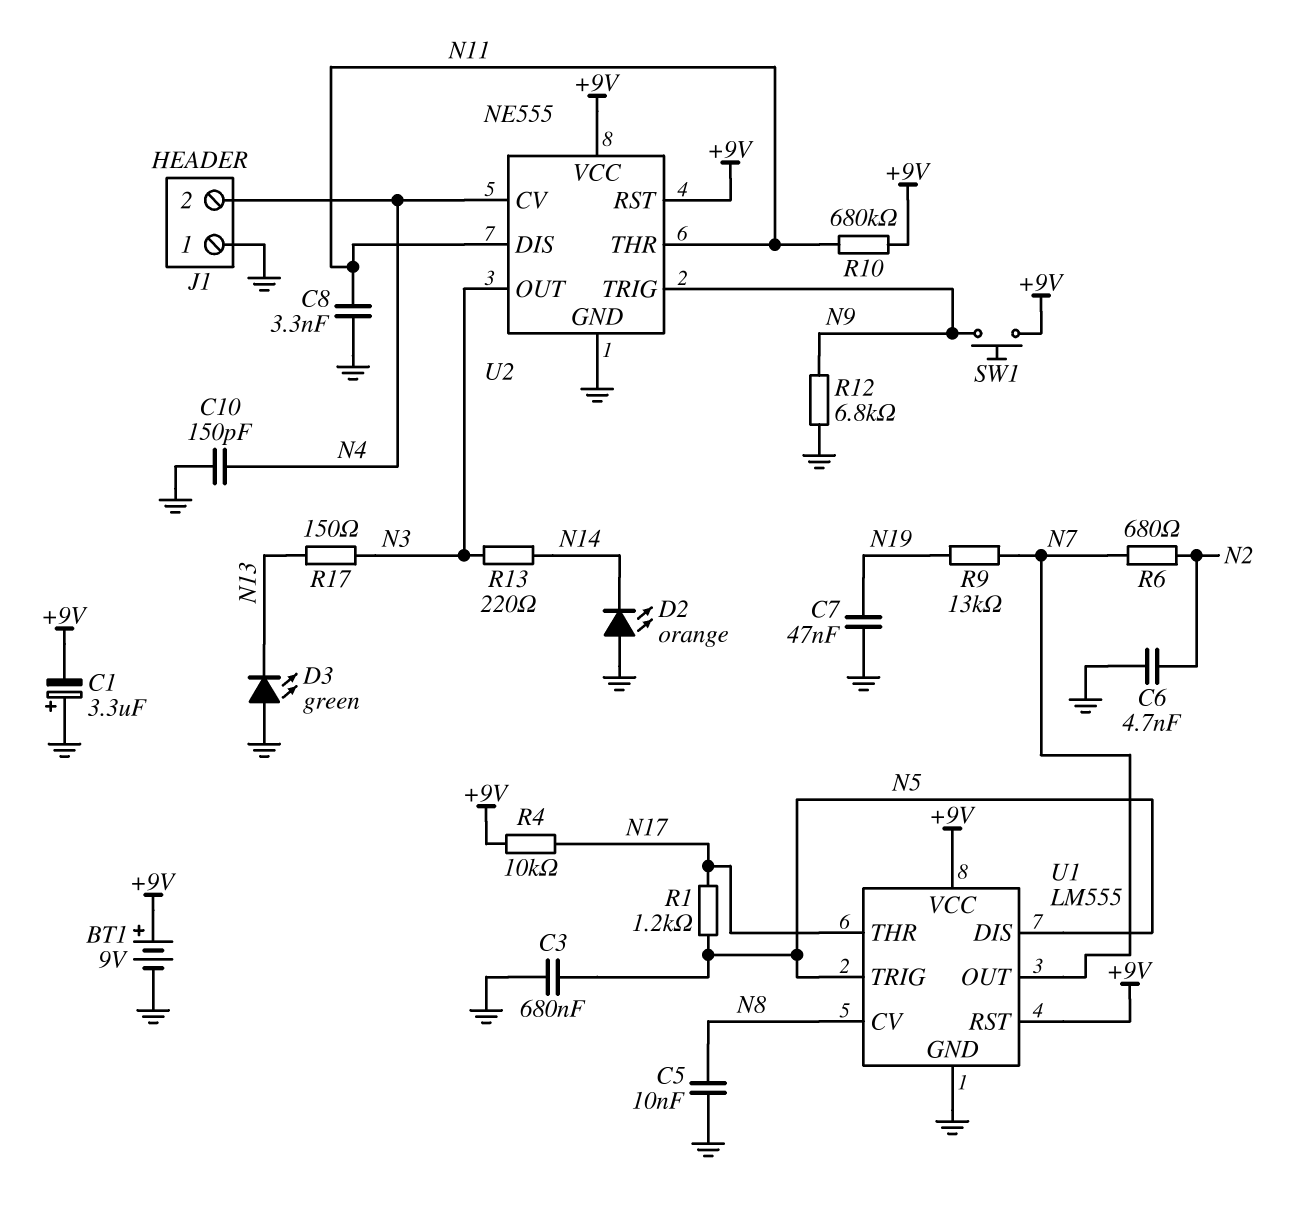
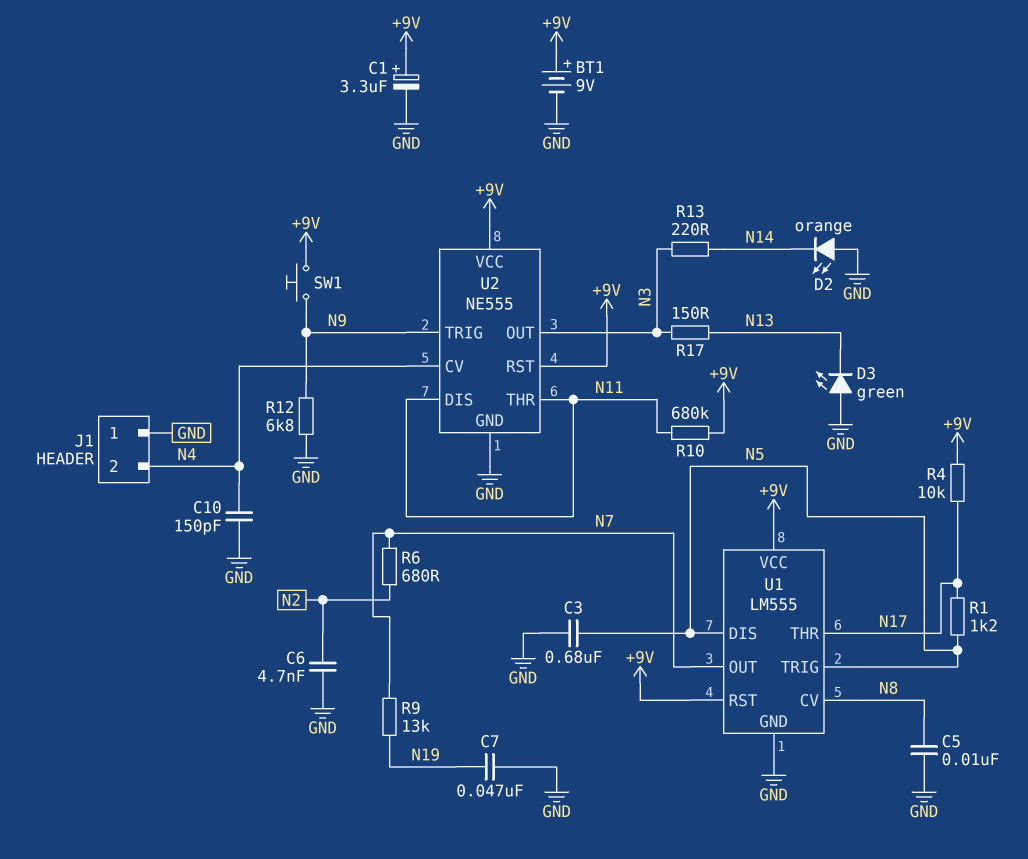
C1: 3.3uF (plus GND, minus +9V) -> 3.3uF (plus +9V, minus GND)
C8: 3.3nF (GND, N11) -> none

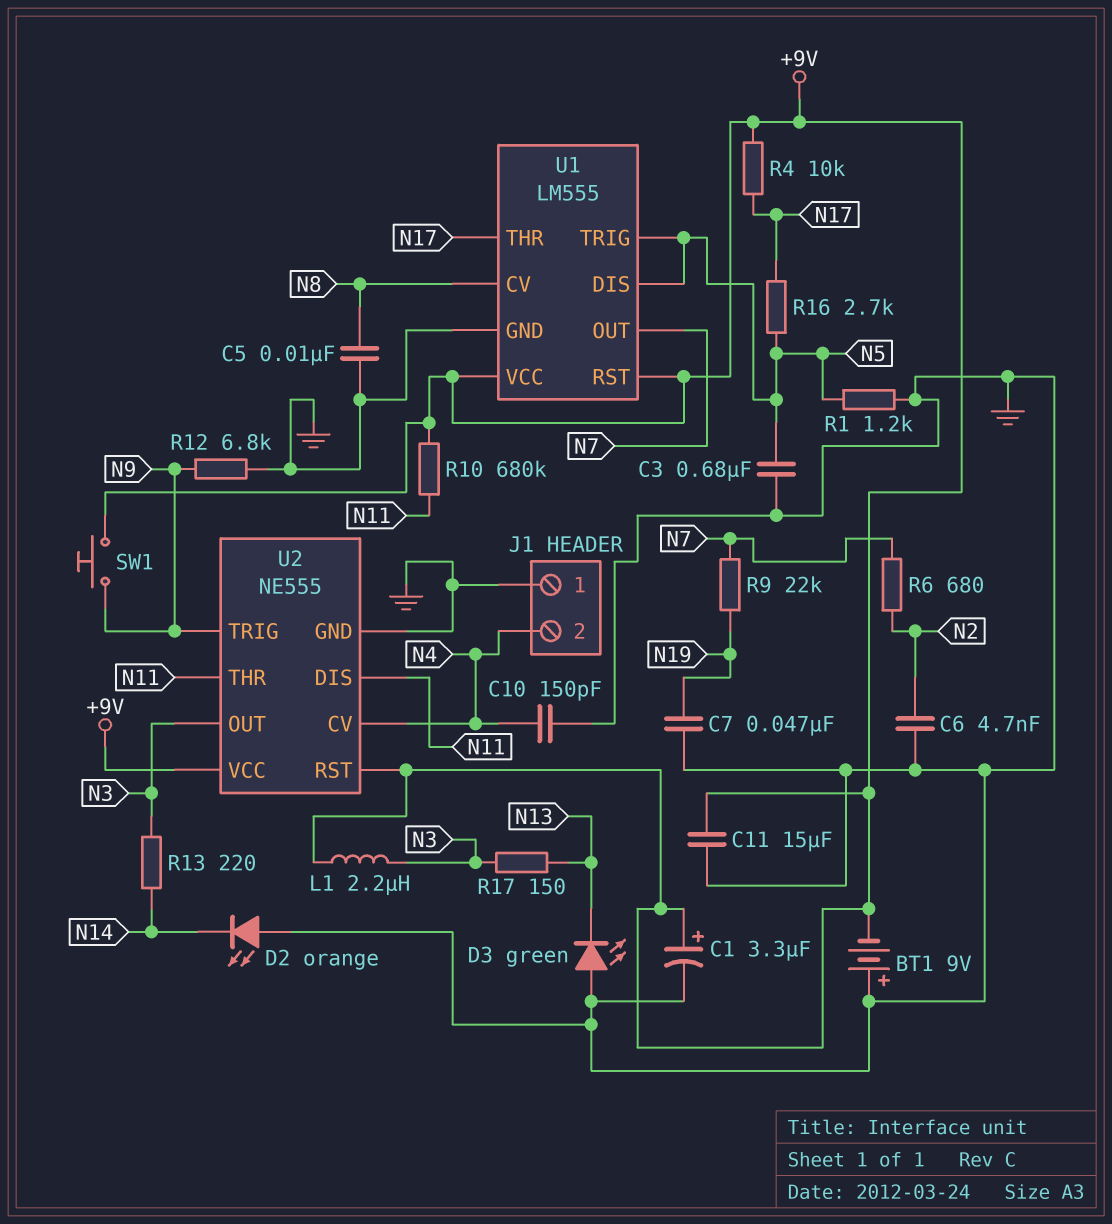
BT1: 9V (plus +9V, minus GND) -> 9V (plus GND, minus +9V)
C11: none -> 15uF (+9V, GND)
L1: none -> 2.2uH (+9V, N3)
R1: 1.2k (N5, N17) -> 1.2k (GND, N5)
R9: 13k (N7, N19) -> 22k (N7, N19)
R16: none -> 2.7k (N5, N17)

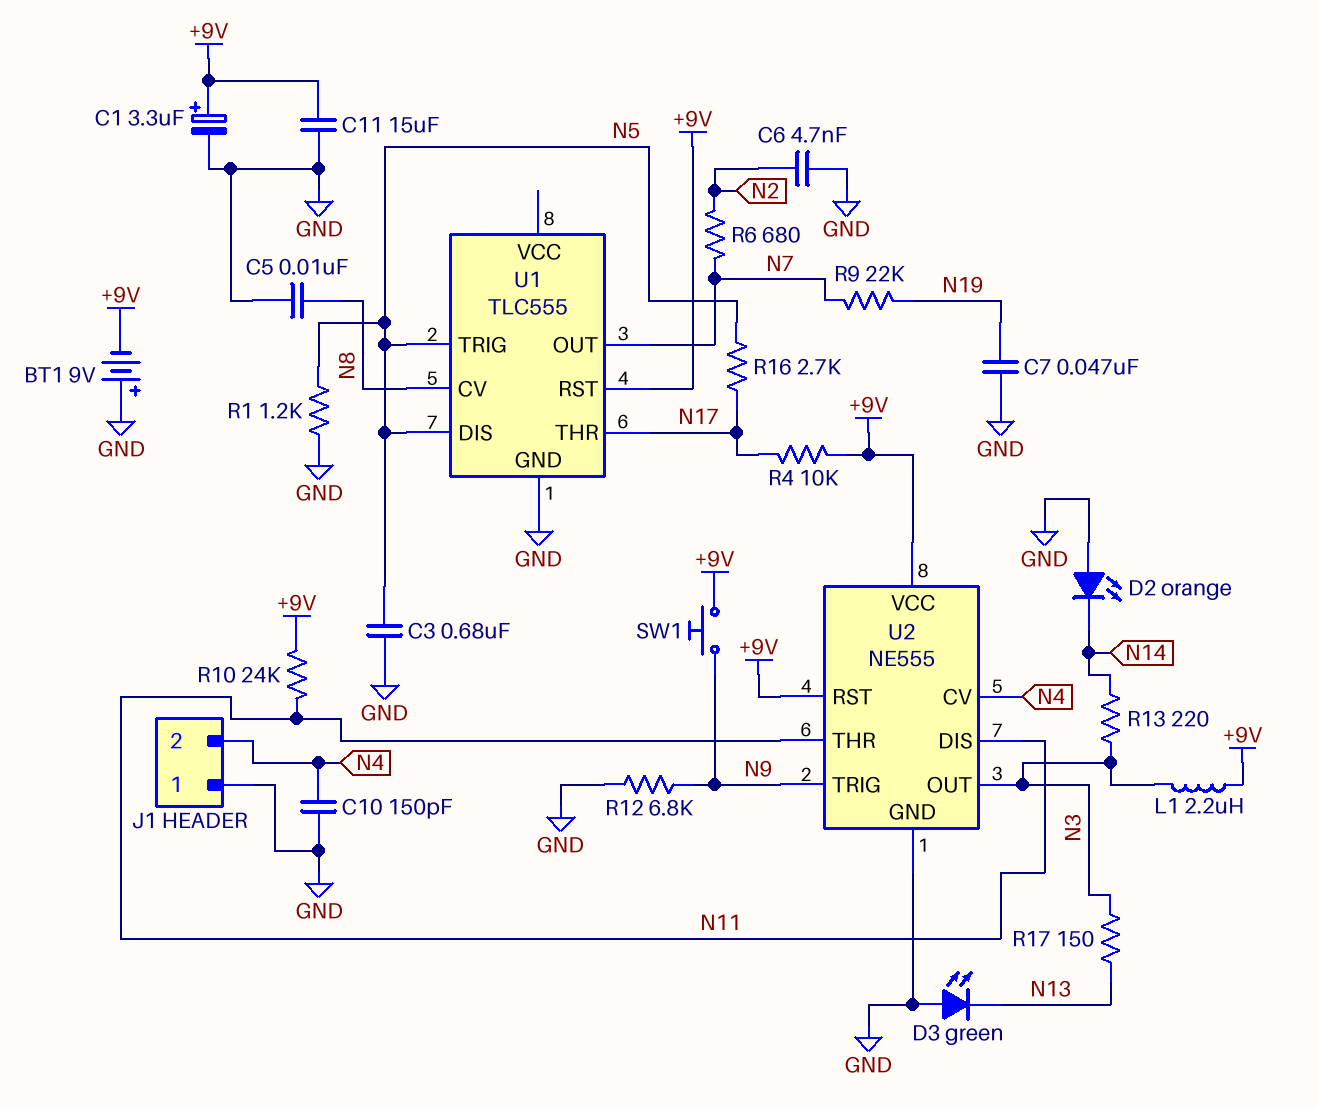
R10: 680k (+9V, N11) -> 24k (+9V, N11)
U1: LM555 -> TLC555
U1 pin VCC: +9V -> none

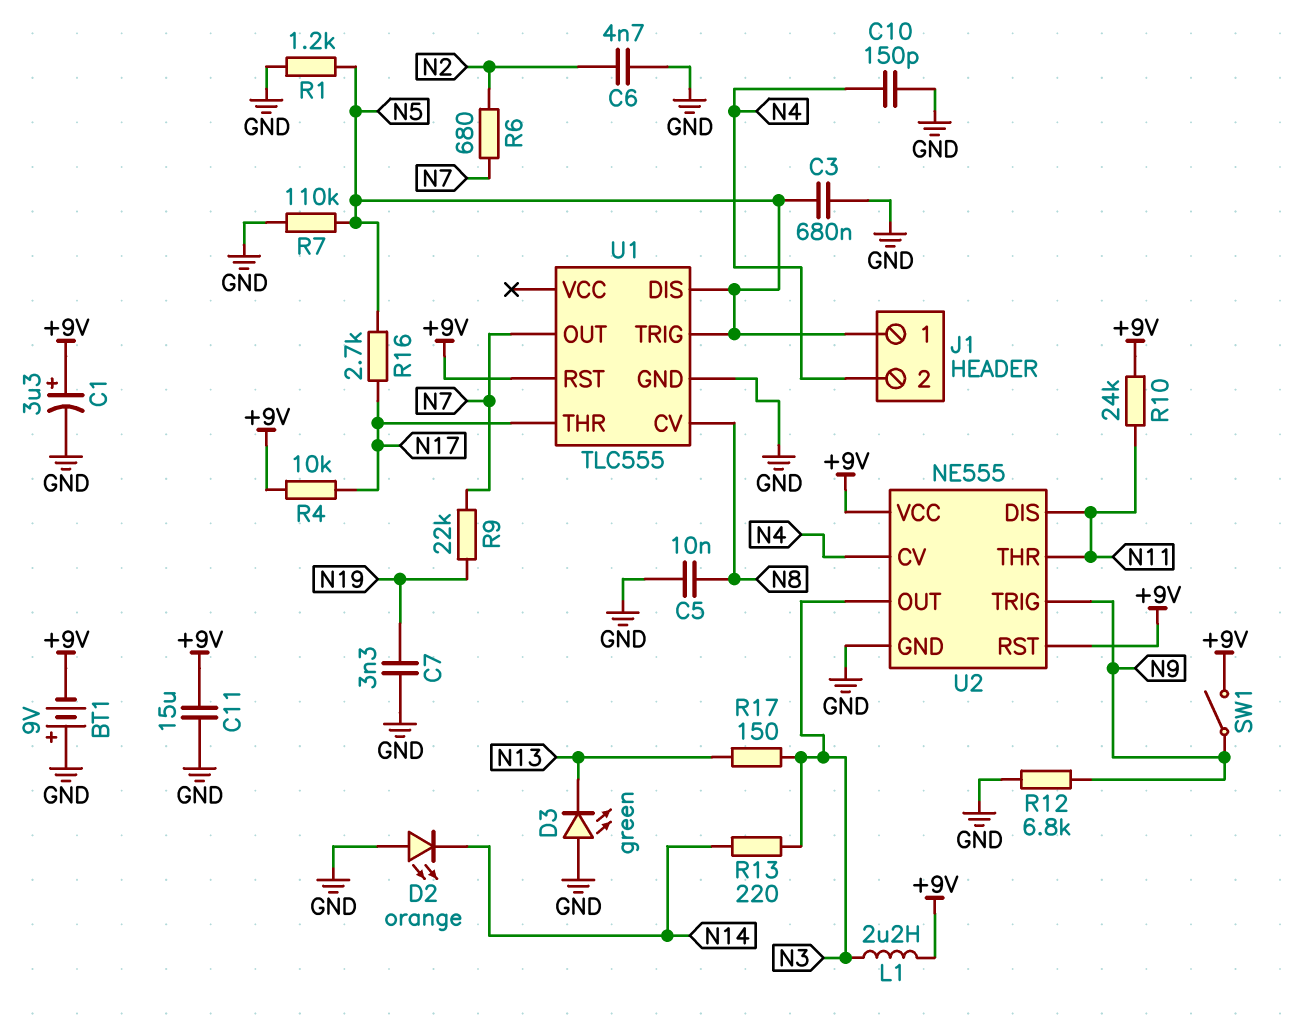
C7: 47nF (GND, N19) -> 3.3nF (GND, N19)
J1 pin 1: GND -> N5
R7: none -> 110k (GND, N5)
SW1: button (+9V, N9) -> switch (+9V, N9)

